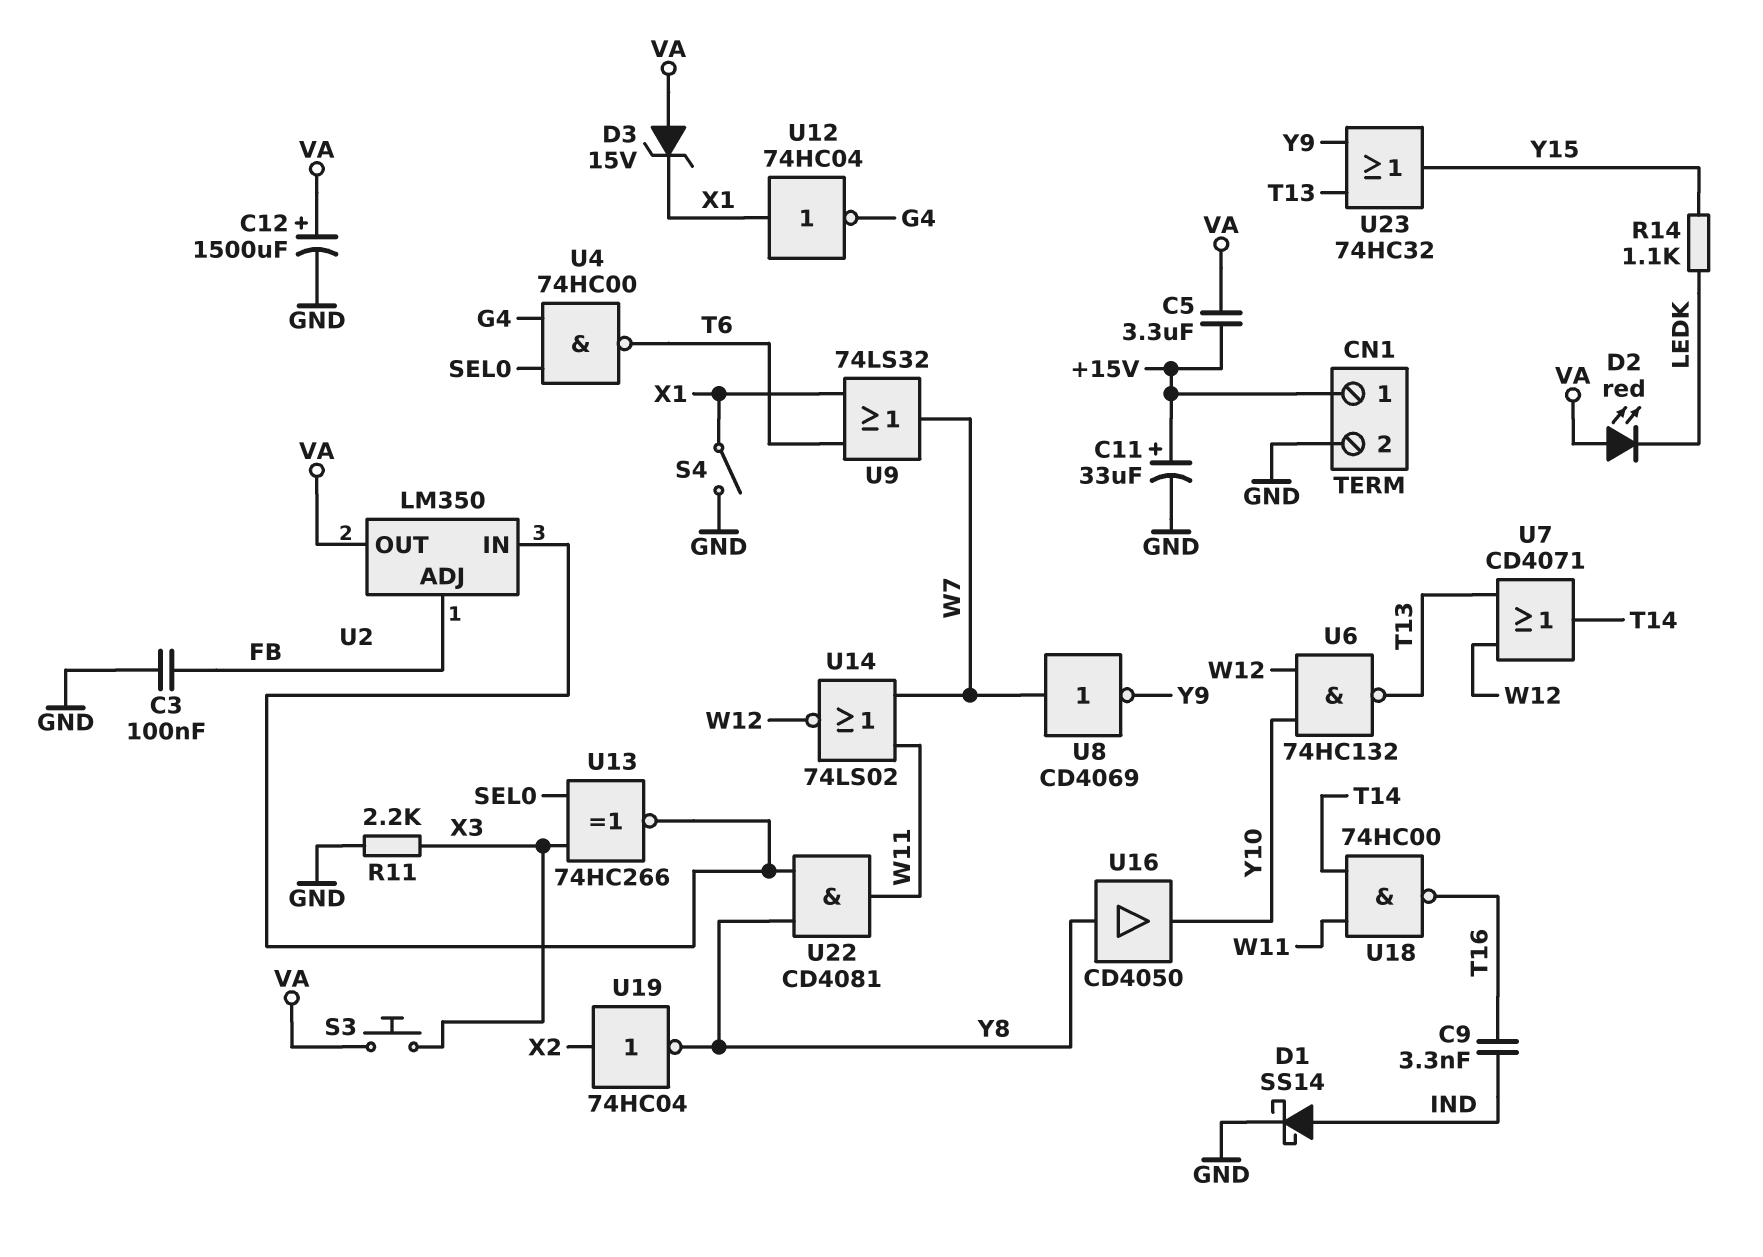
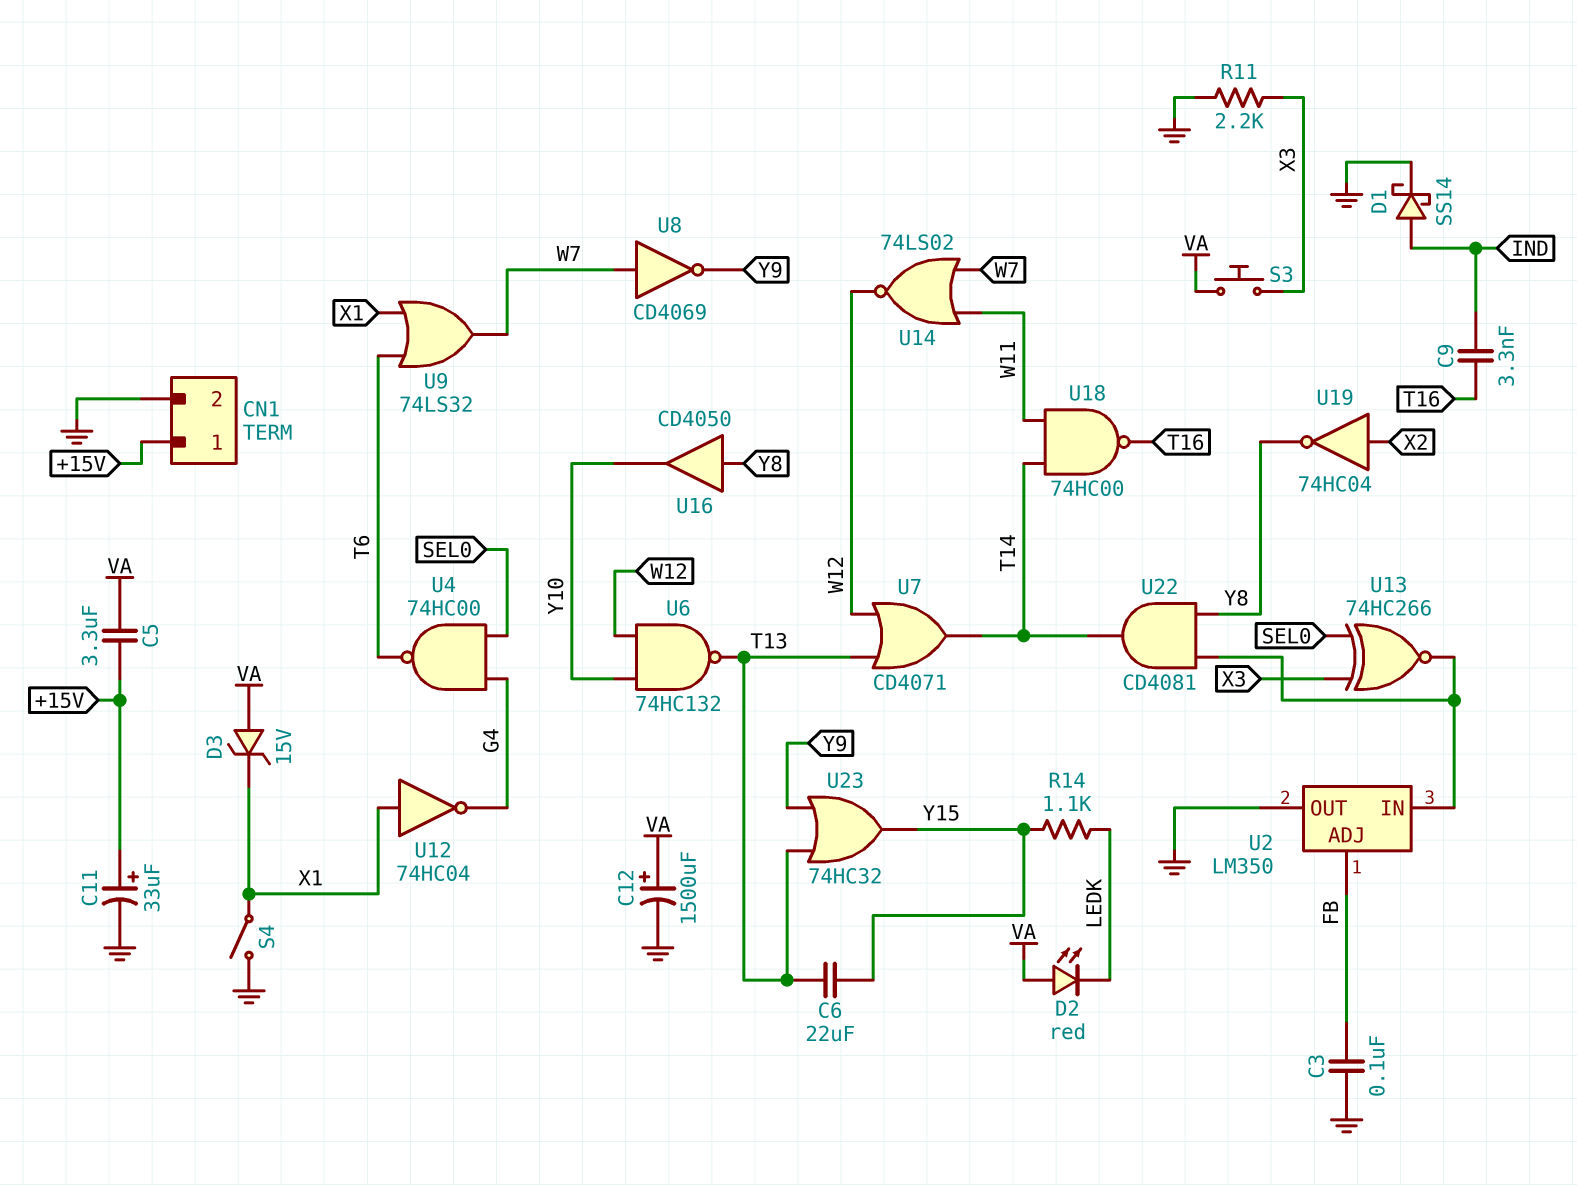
C6: none -> 22uF (T13, Y15)
U2 pin OUT: VA -> GND
U22: AND CD4081 (in U2/IN, in Y8, out W11) -> AND CD4081 (in U2/IN, in Y8, out T14)

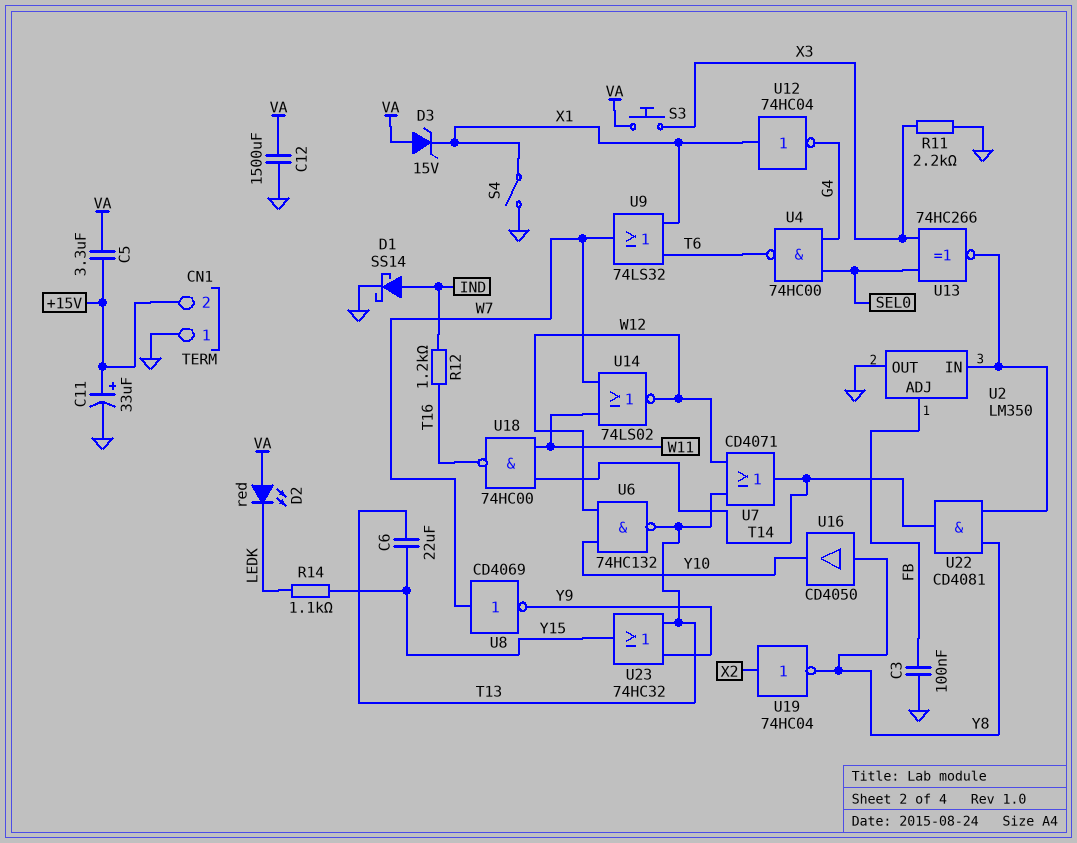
C9: 3.3nF (IND, T16) -> none
C12: 1500uF (plus VA, minus GND) -> 1500uF (GND, VA)
CN1 pin 1: +15V -> GND
CN1 pin 2: GND -> +15V
R12: none -> 1.2k (IND, T16)

